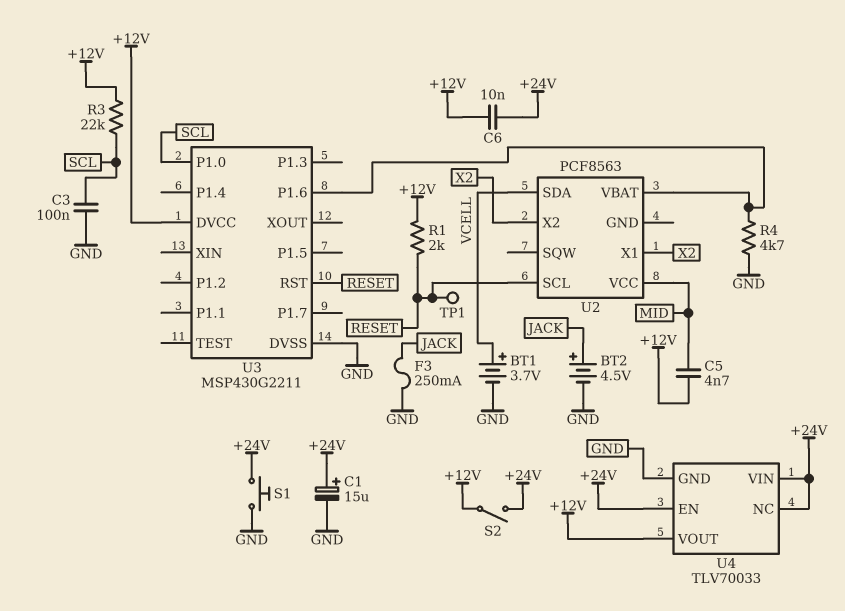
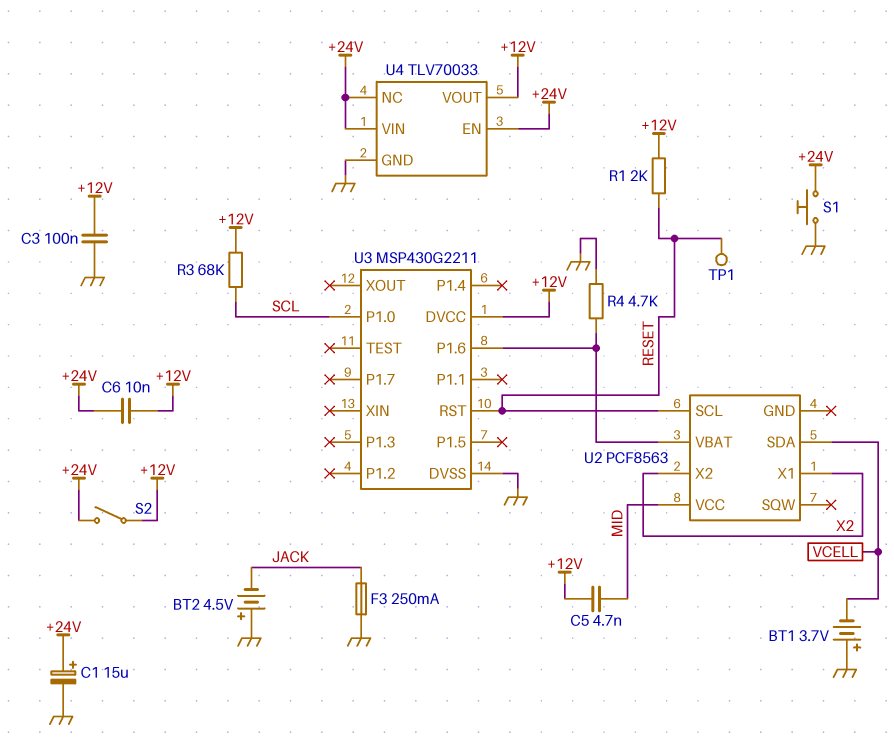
BT1: 3.7V (plus VCELL, minus GND) -> 3.7V (plus GND, minus VCELL)
BT2: 4.5V (plus JACK, minus GND) -> 4.5V (plus GND, minus JACK)
C3: 100nF (GND, SCL) -> 100nF (+12V, GND)
R3: 22k (+12V, SCL) -> 68k (+12V, SCL)

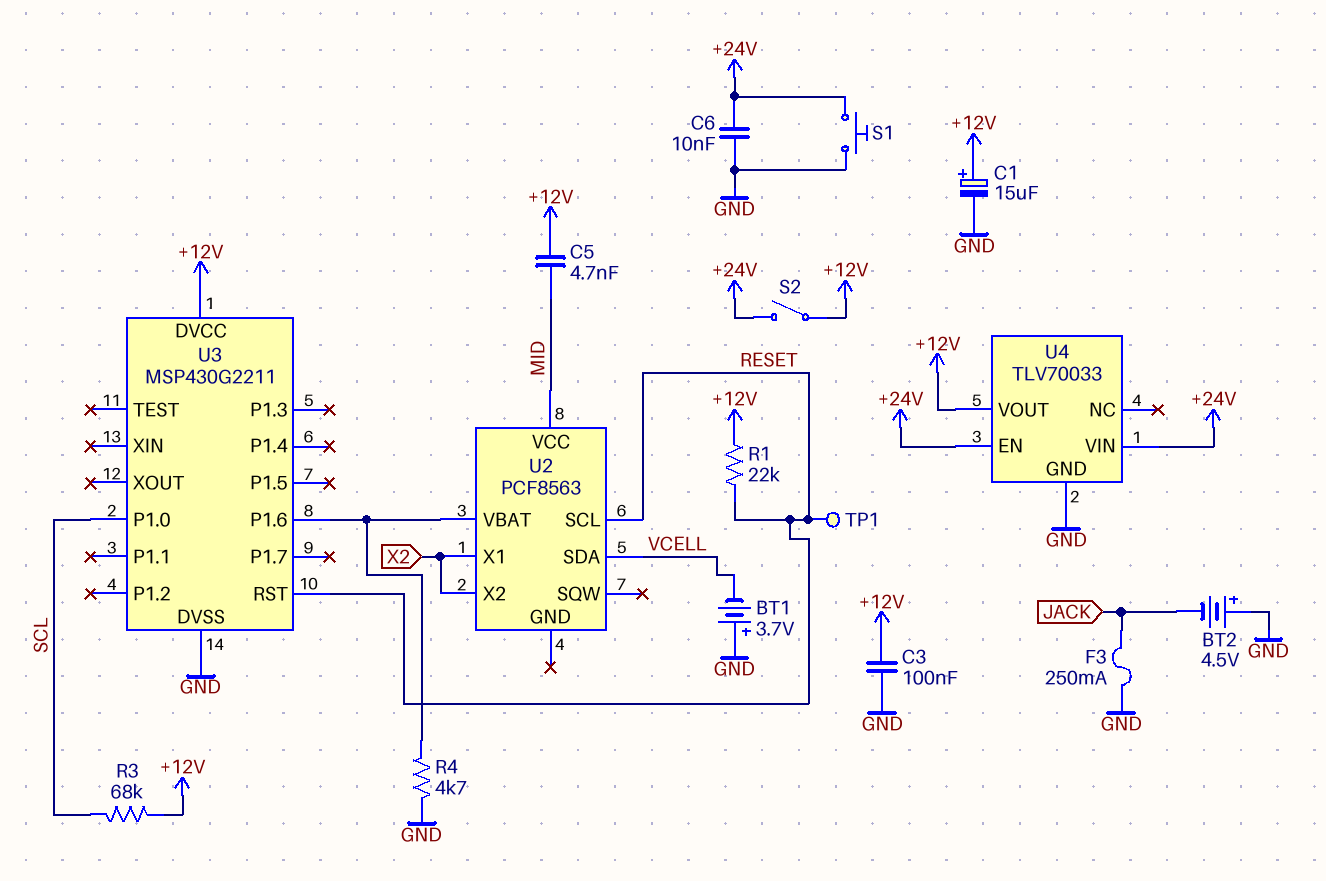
C1: 15uF (plus +24V, minus GND) -> 15uF (plus +12V, minus GND)
C6: 10nF (+12V, +24V) -> 10nF (+24V, GND)
R1: 2k (+12V, RESET) -> 22k (+12V, RESET)
U4 pin NC: +24V -> none

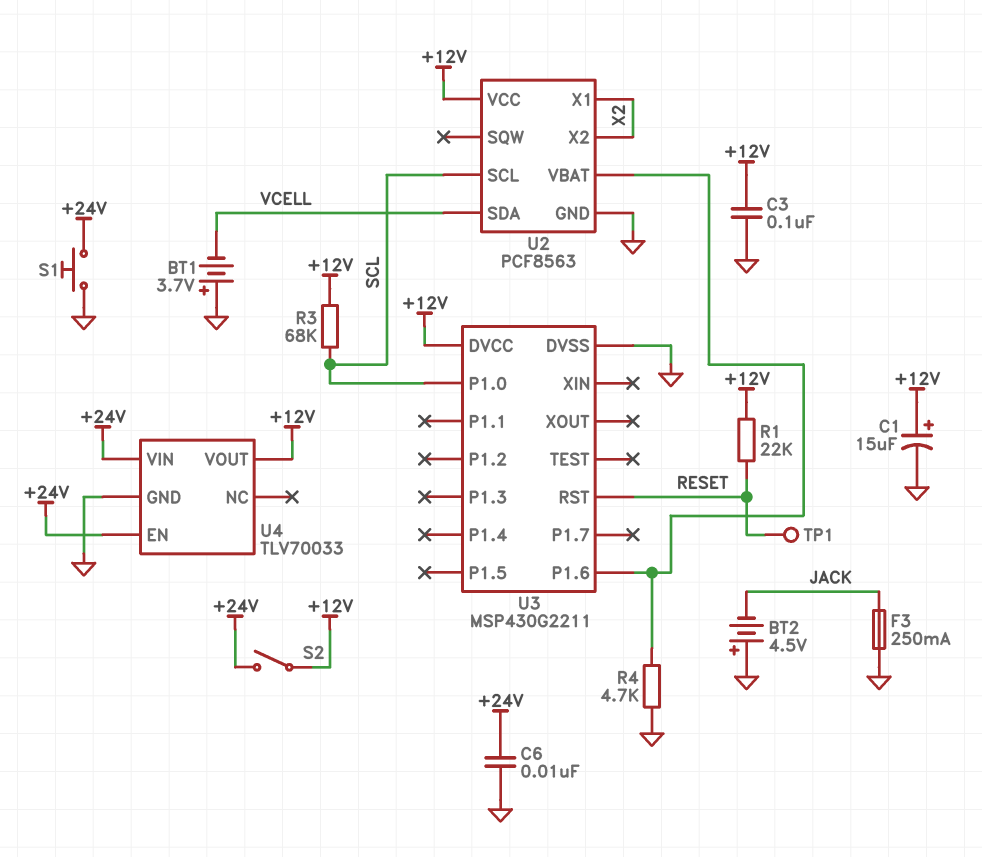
C5: 4.7nF (+12V, MID) -> none
U2 pin GND: none -> GND
U2 pin SCL: RESET -> SCL
U2 pin VCC: MID -> +12V

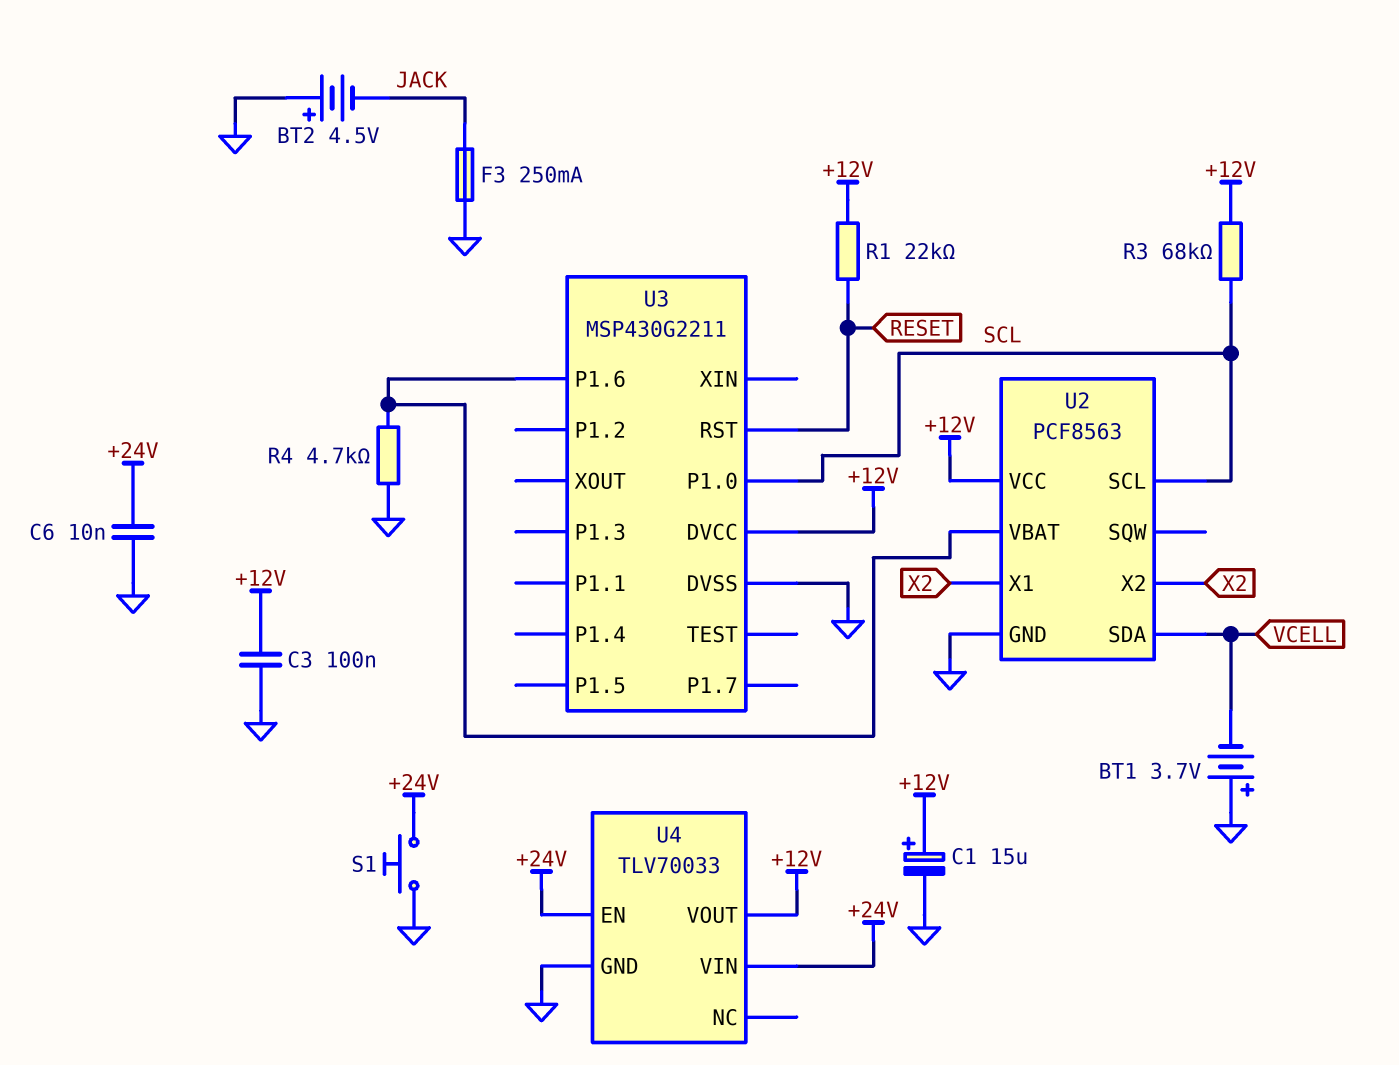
S2: switch (+12V, +24V) -> none
TP1: test point (RESET) -> none

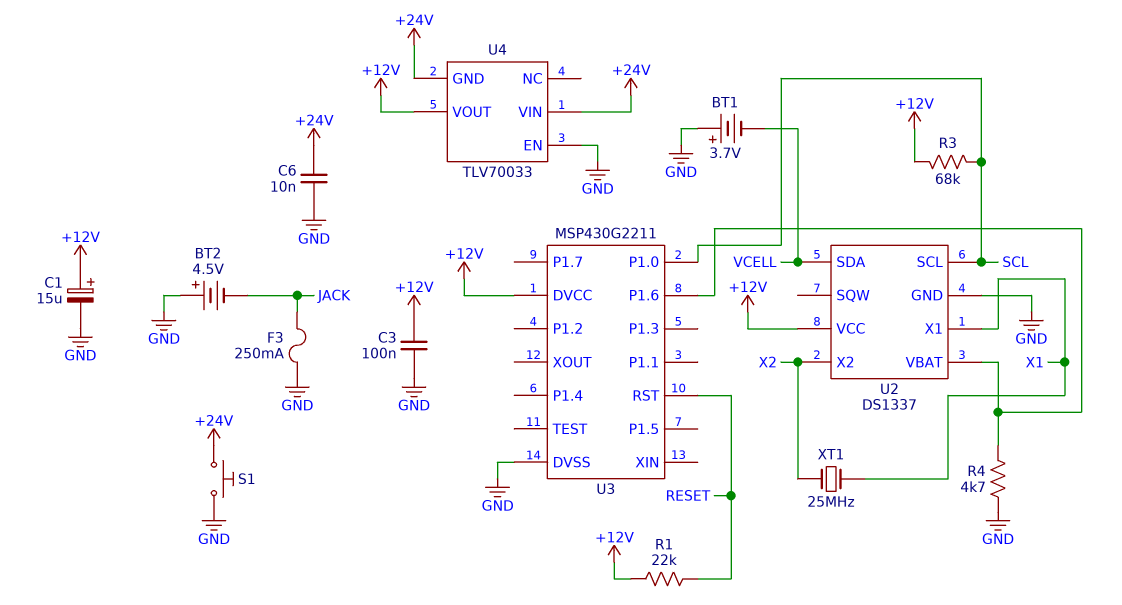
U2: PCF8563 -> DS1337
U2 pin X1: X2 -> X1
U4 pin EN: +24V -> GND
U4 pin GND: GND -> +24V
XT1: none -> 25MHz (X1, X2)

